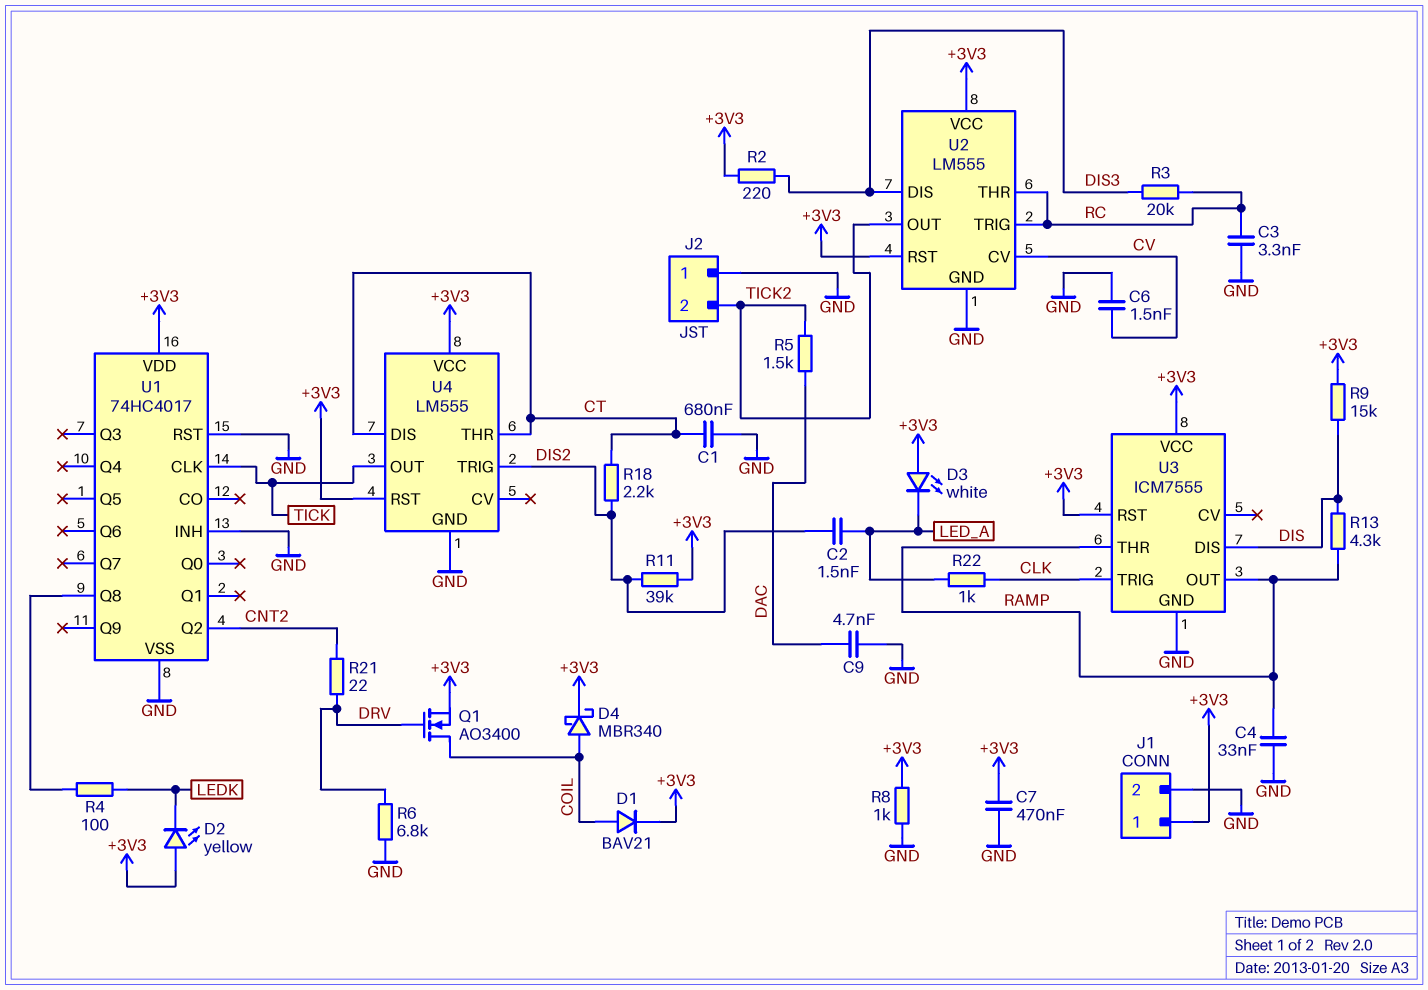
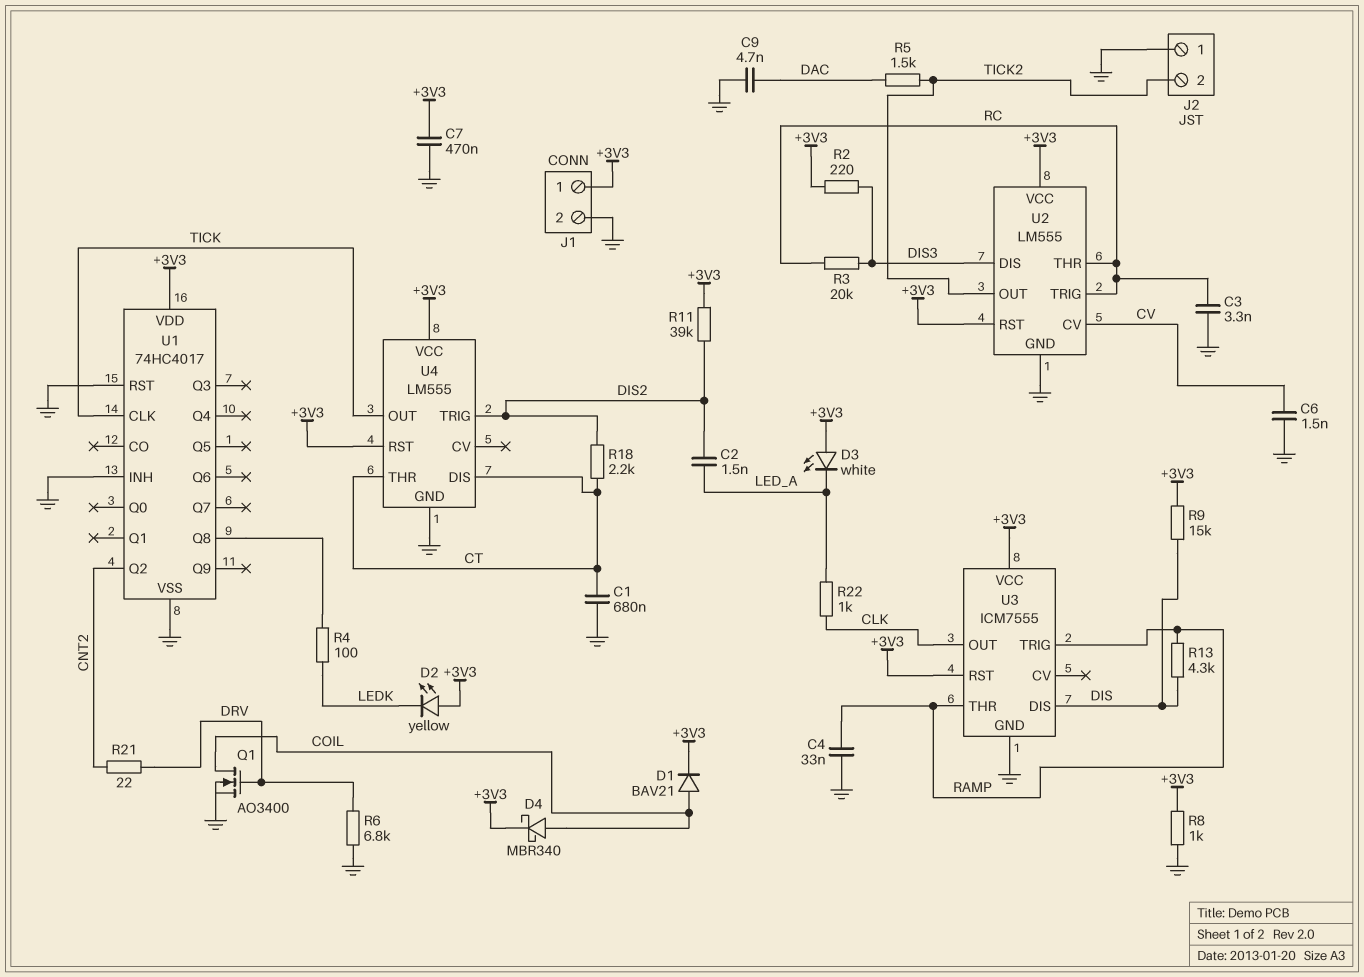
Q1: NMOS AO3400 (G DRV, D COIL, S +3V3) -> NMOS AO3400 (G DRV, D COIL, S GND)
U3 pin OUT: RAMP -> CLK
U3 pin TRIG: CLK -> RAMP

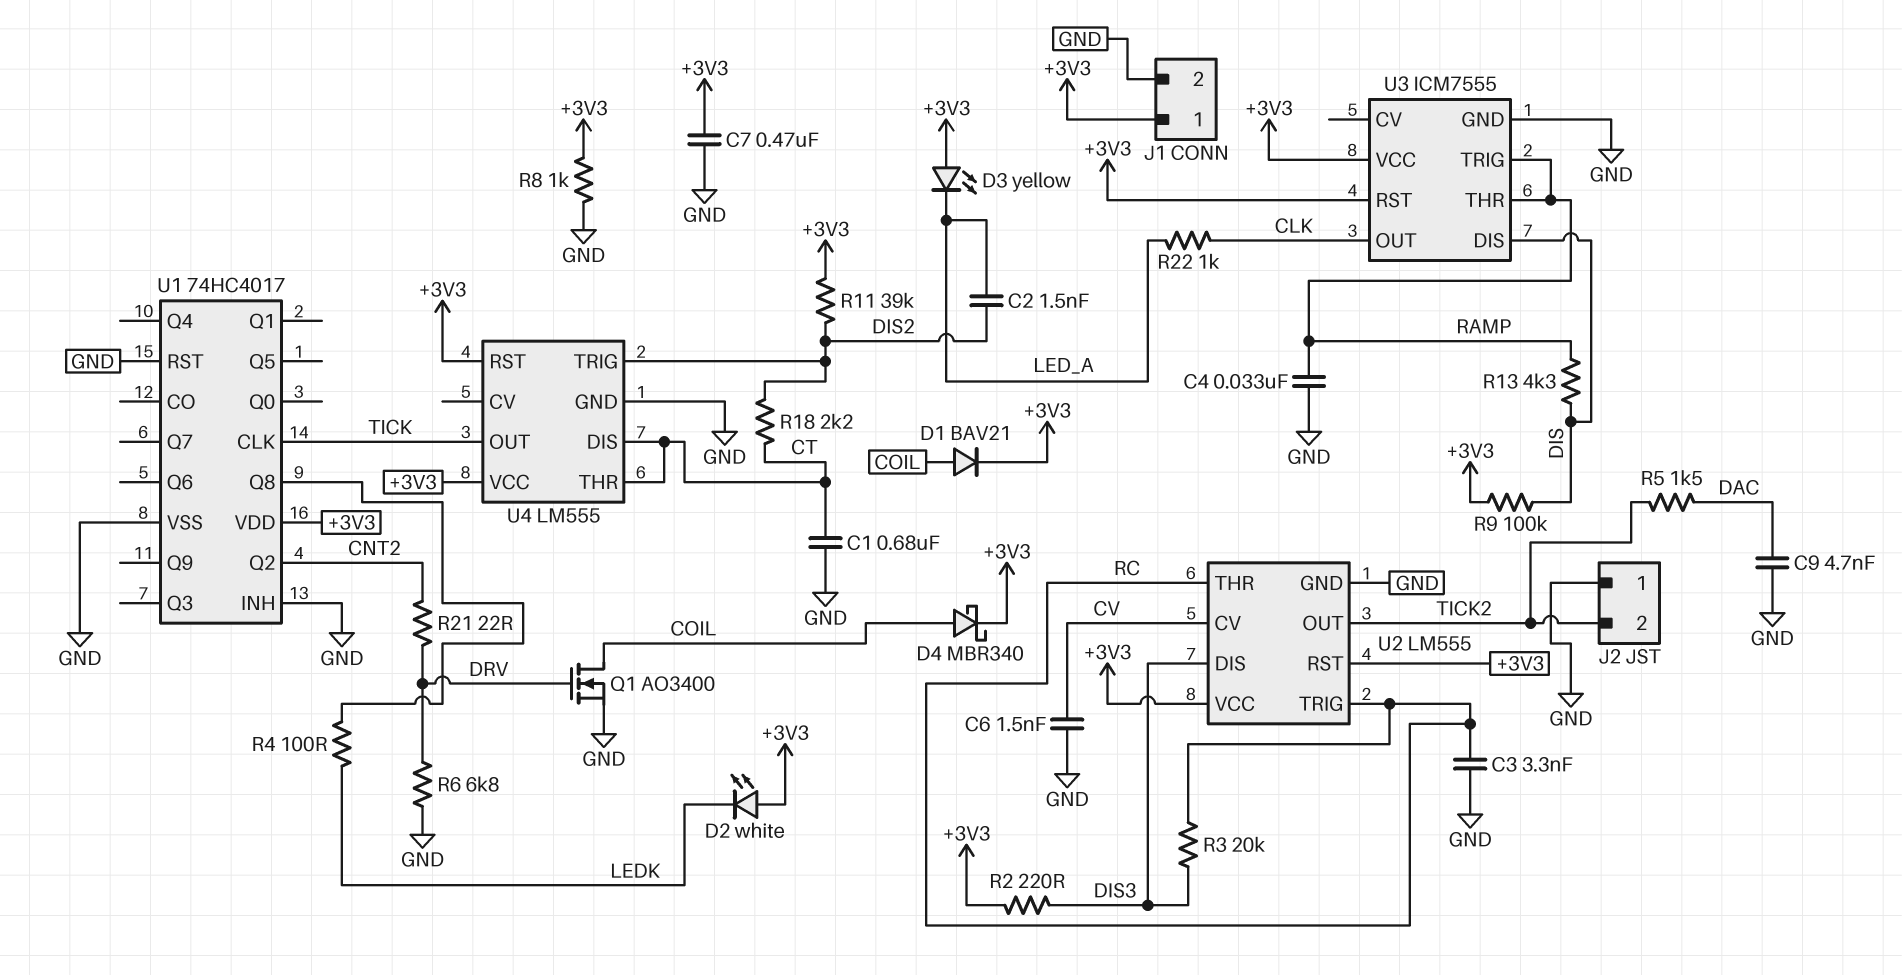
D2: LED yellow (A +3V3, K LEDK) -> LED white (A +3V3, K LEDK)
D3: LED white (A +3V3, K LED_A) -> LED yellow (A +3V3, K LED_A)
R9: 15k (+3V3, DIS) -> 100k (+3V3, DIS)

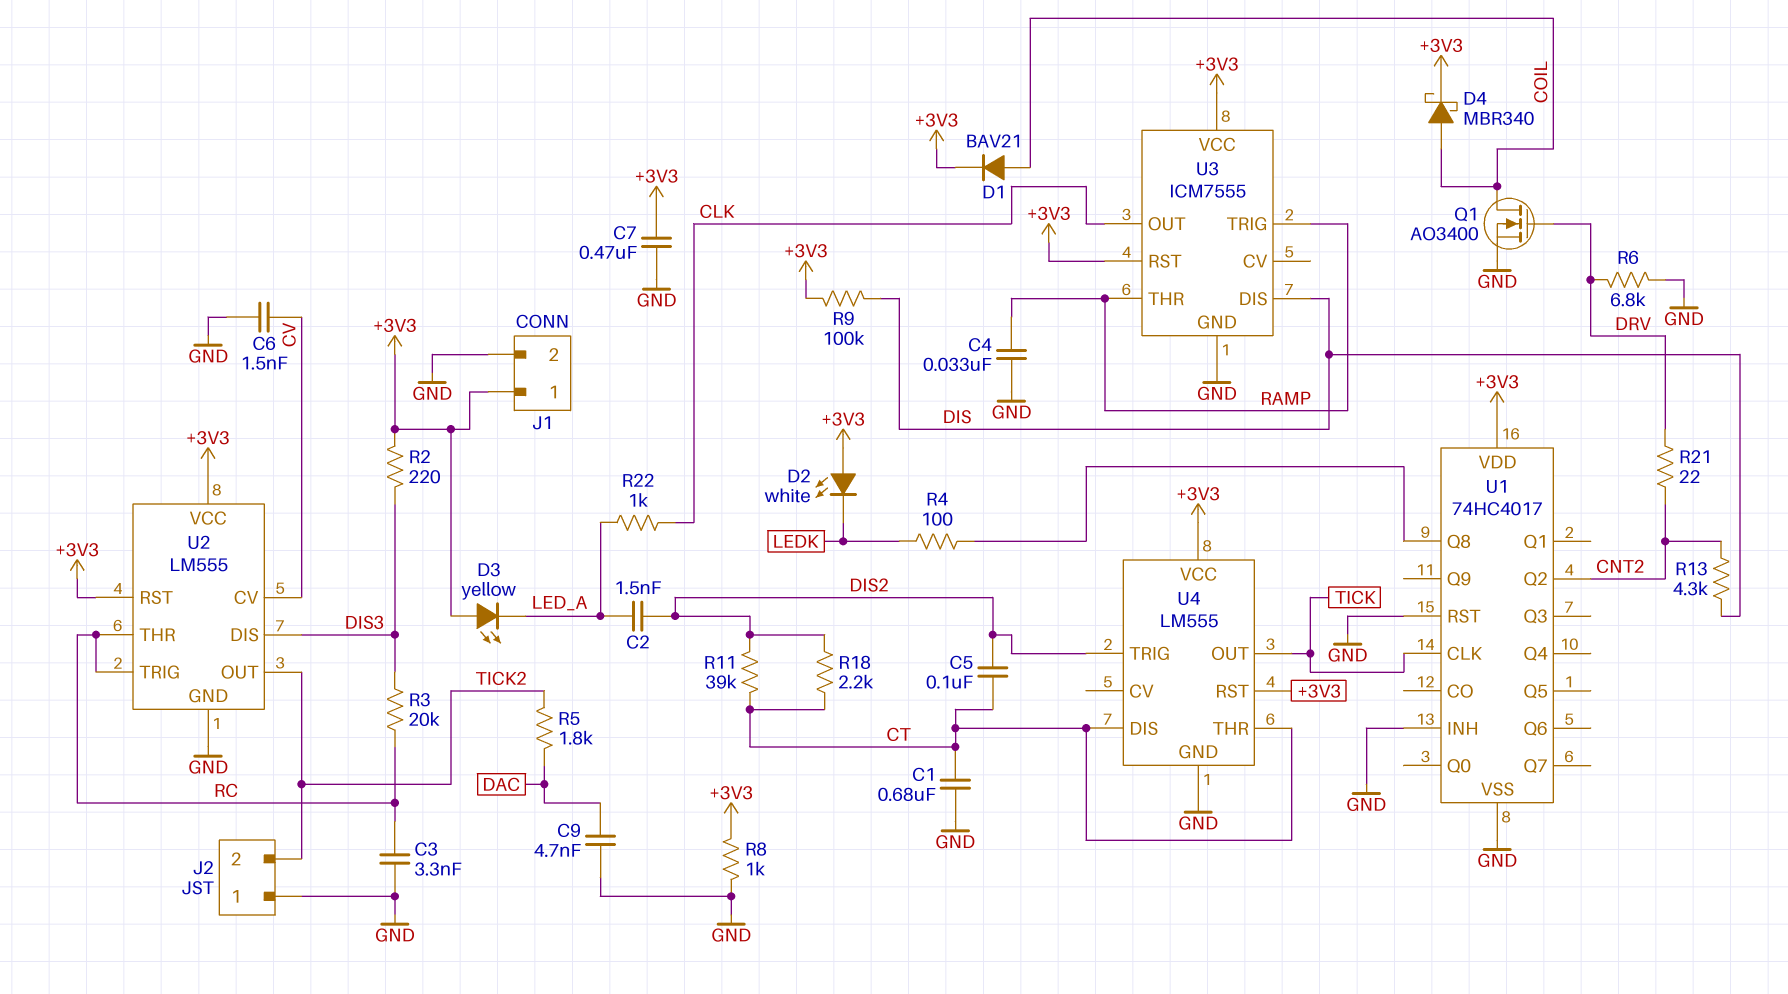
C5: none -> 100nF (CT, DIS2)
R5: 1.5k (DAC, TICK2) -> 1.8k (DAC, TICK2)
R11: 39k (+3V3, DIS2) -> 39k (CT, DIS2)
R13: 4.3k (DIS, RAMP) -> 4.3k (CNT2, DIS)

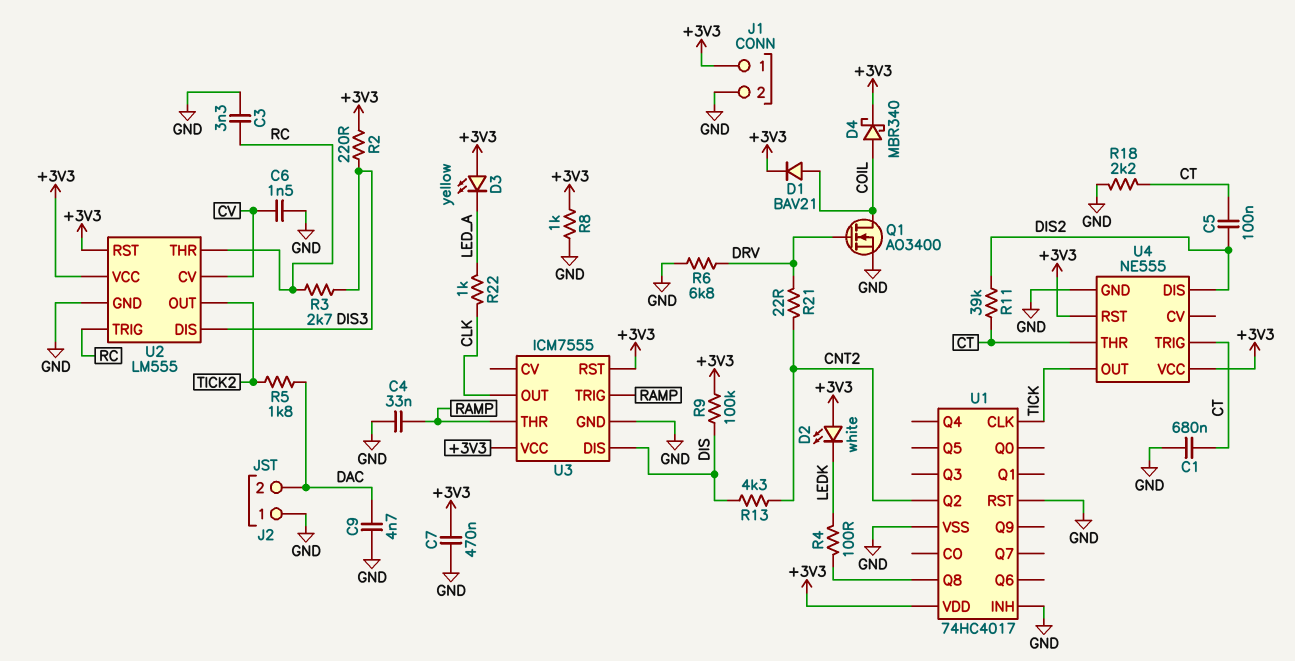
C2: 1.5nF (DIS2, LED_A) -> none
J2 pin 2: TICK2 -> DAC
R3: 20k (DIS3, RC) -> 2.7k (DIS3, RC)
R18: 2.2k (CT, DIS2) -> 2.2k (CT, GND)
U4: LM555 -> NE555
U4 pin DIS: CT -> DIS2
U4 pin TRIG: DIS2 -> CT

